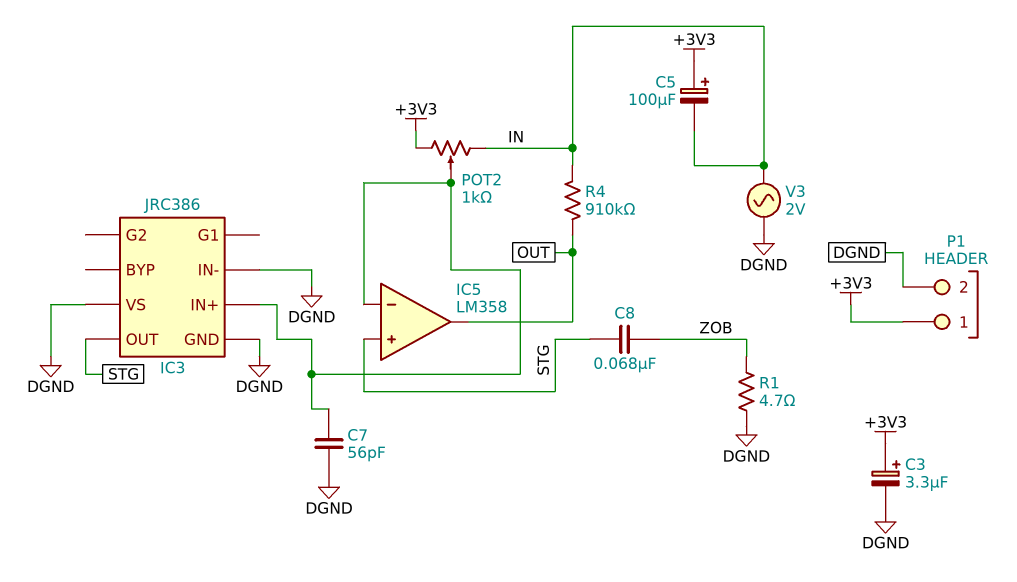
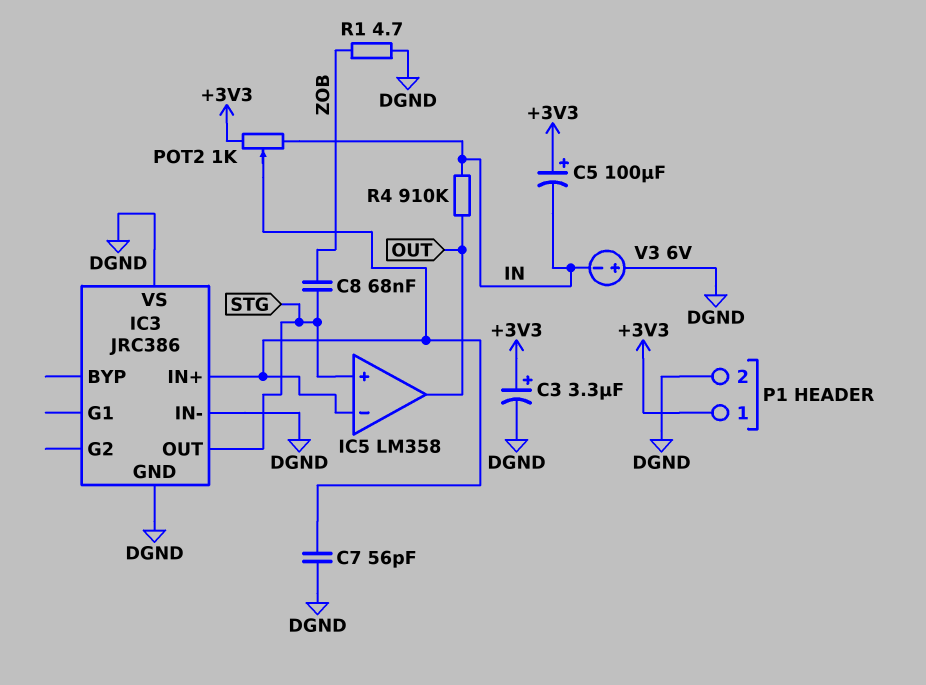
V3: AC 2V (DGND, IN) -> 6V (plus DGND, minus IN)

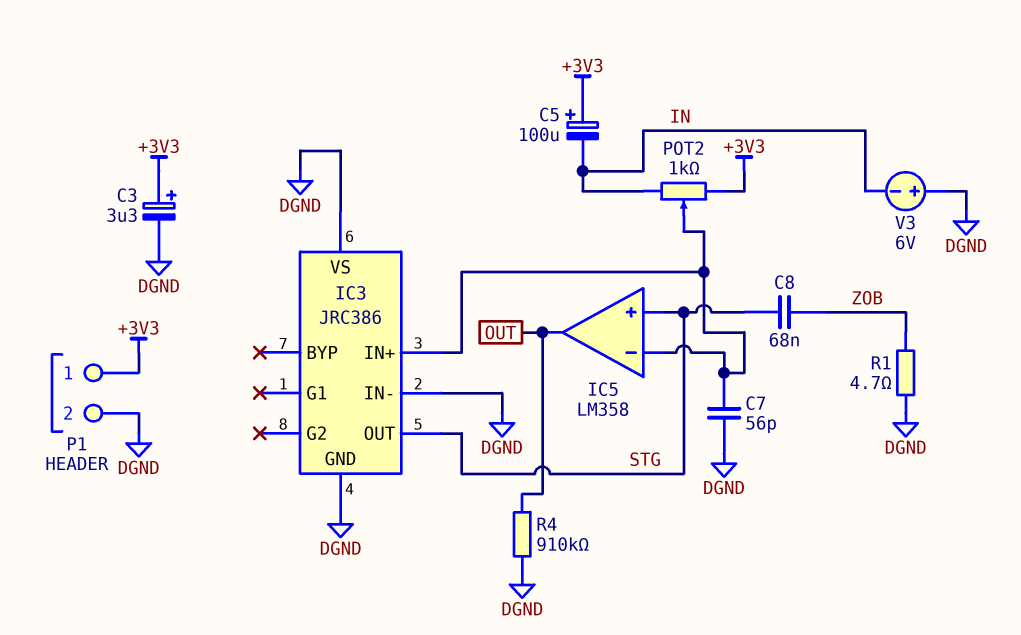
R4: 910k (IN, OUT) -> 910k (DGND, OUT)

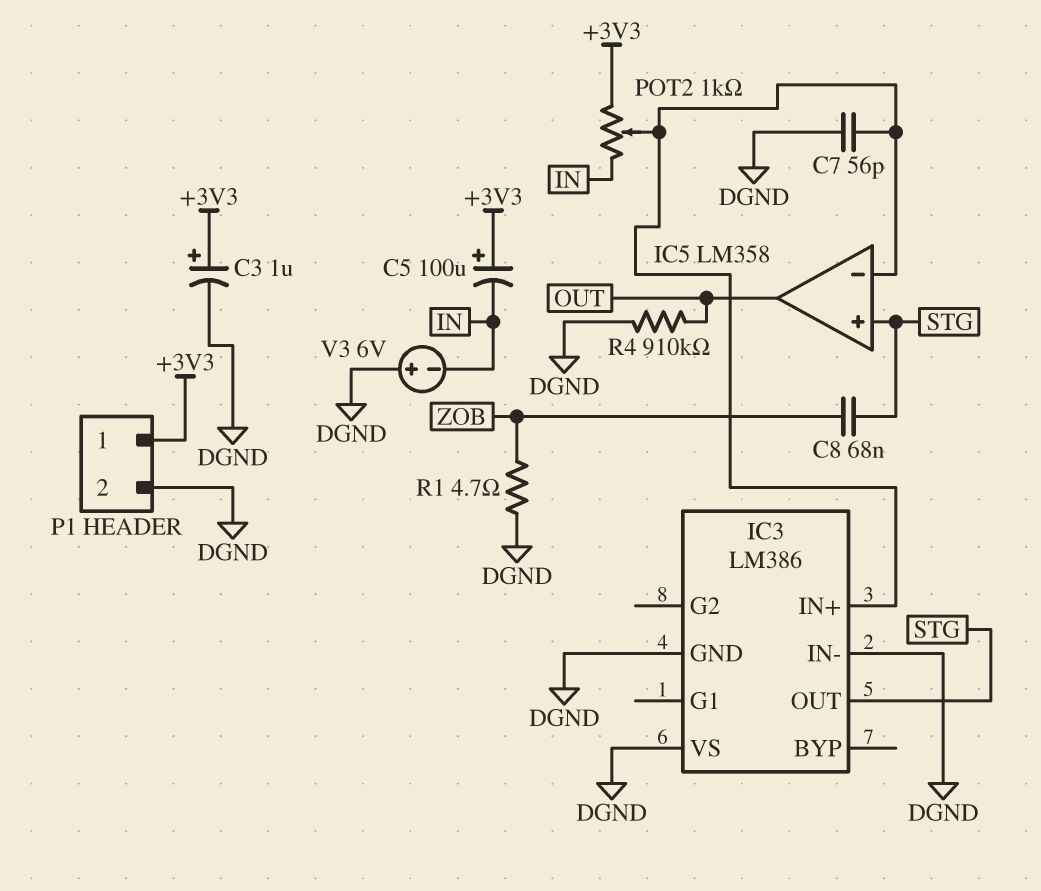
C3: 3.3uF (plus +3V3, minus DGND) -> 1uF (plus +3V3, minus DGND)
IC3: JRC386 -> LM386

